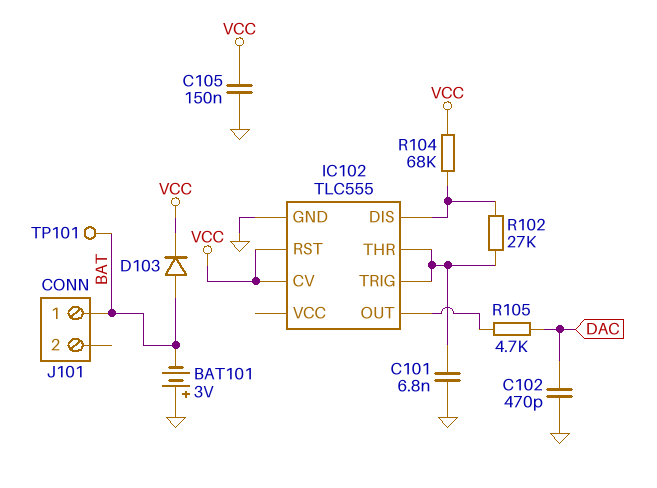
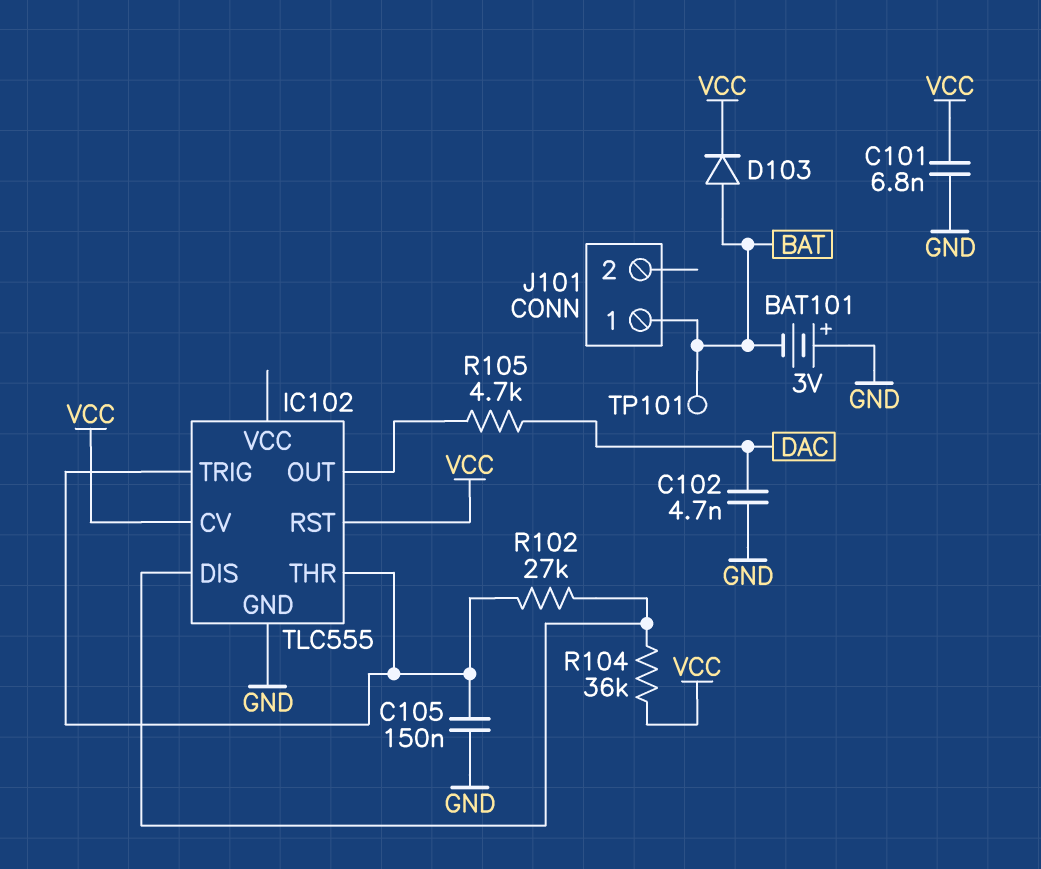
C101: 6.8nF (GND, IC102/THR) -> 6.8nF (GND, VCC)
C102: 470pF (DAC, GND) -> 4.7nF (DAC, GND)
C105: 150nF (GND, VCC) -> 150nF (GND, IC102/THR)
R104: 68k (IC102/DIS, VCC) -> 36k (IC102/DIS, VCC)

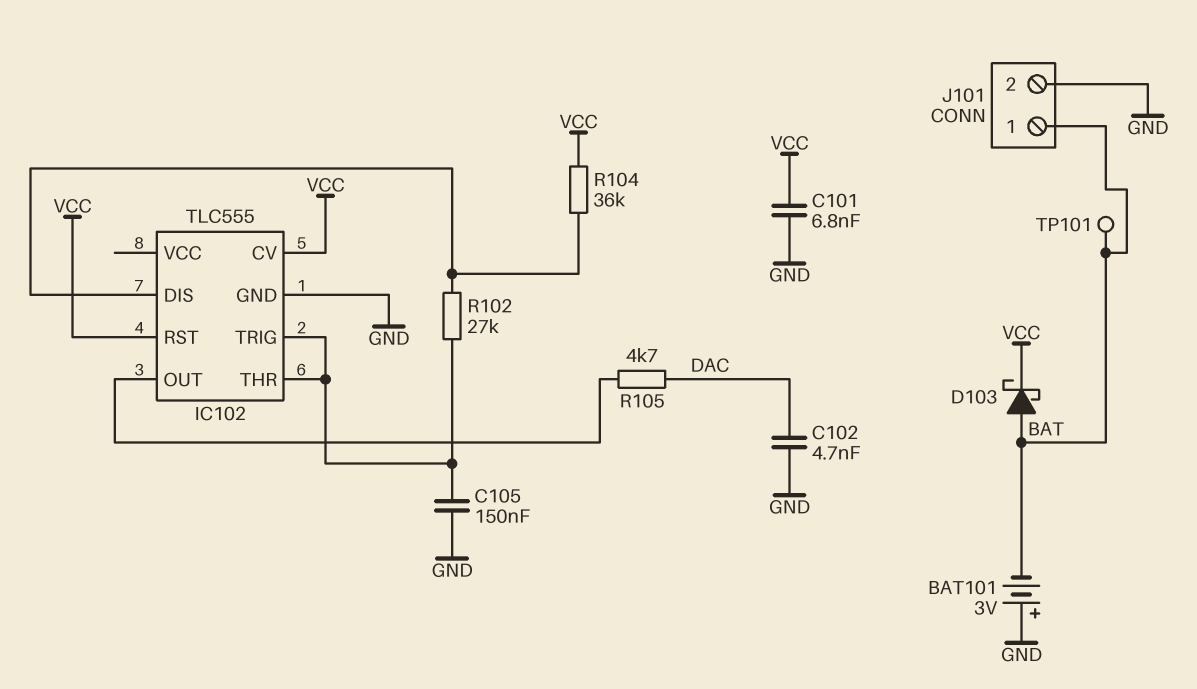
D103: diode (A BAT, K VCC) -> schottky (A BAT, K VCC)
J101 pin 2: none -> GND

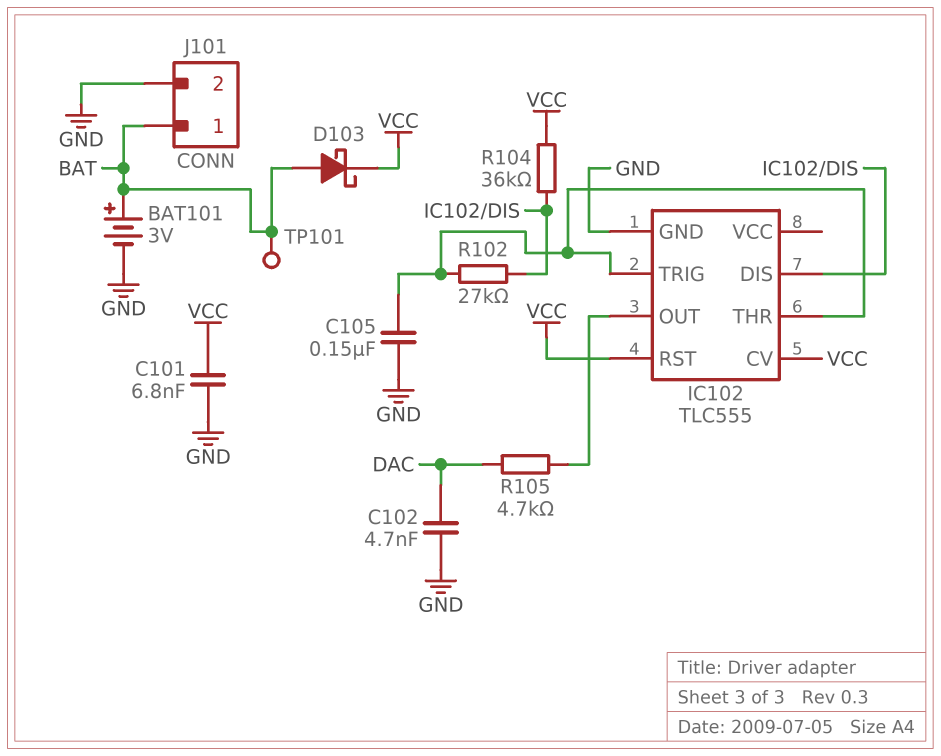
BAT101: 3V (plus GND, minus BAT) -> 3V (plus BAT, minus GND)

